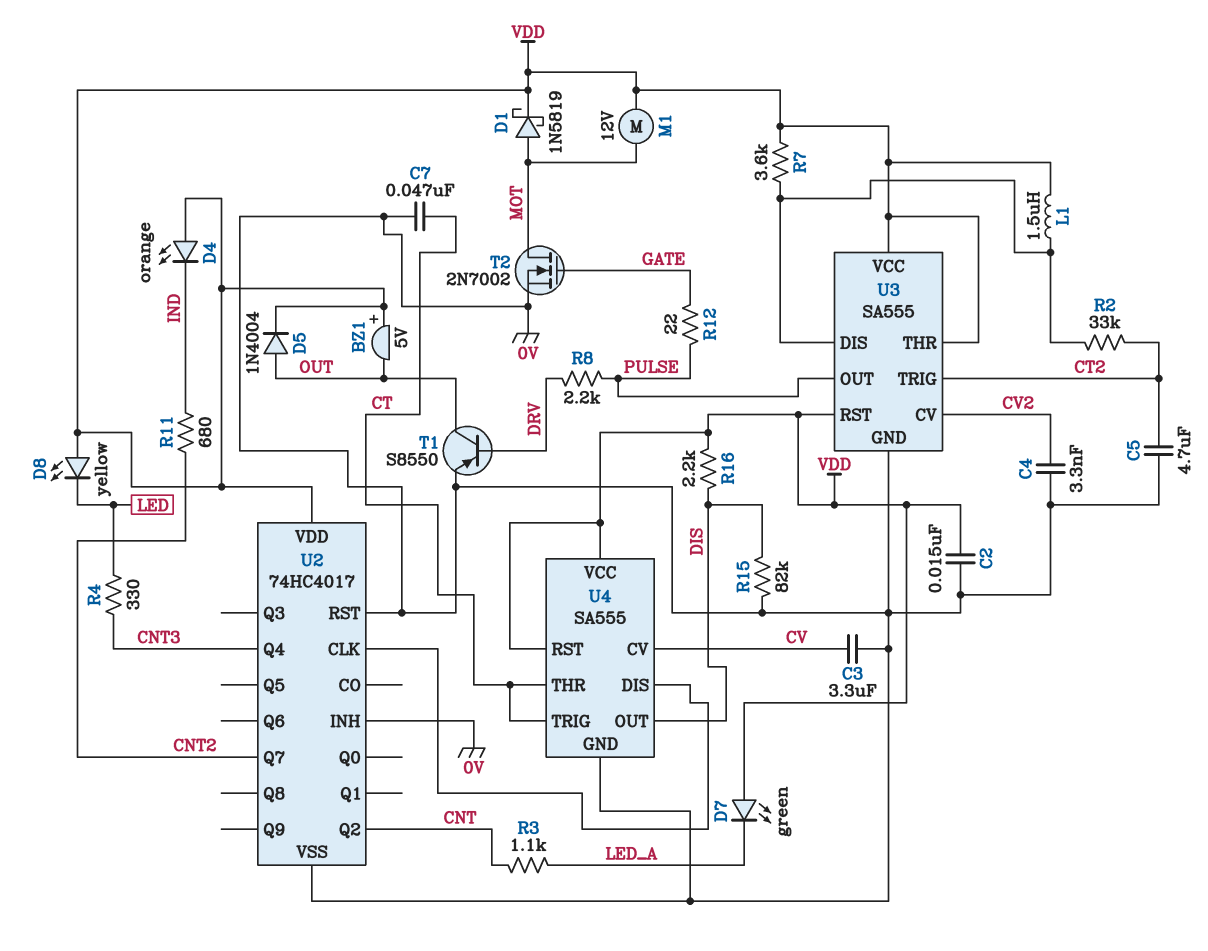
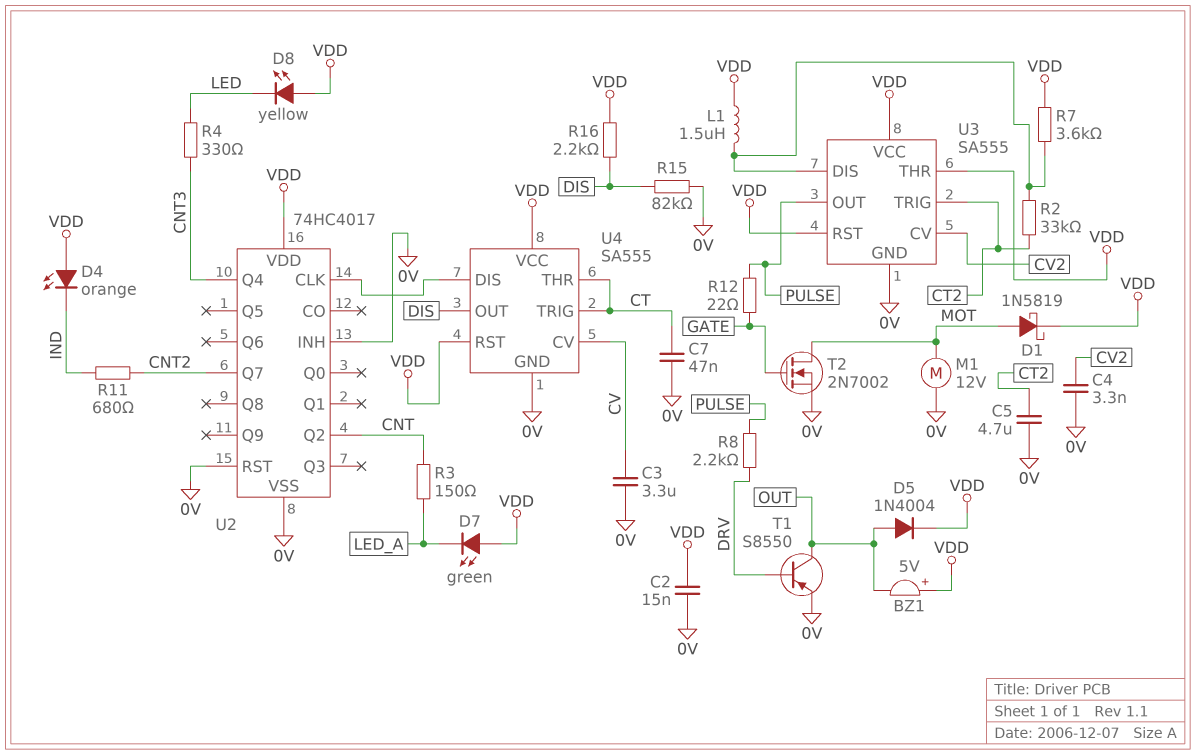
M1: motor 12V (MOT, VDD) -> motor 12V (0V, MOT)
R3: 1.1k (CNT, LED_A) -> 150 (CNT, LED_A)

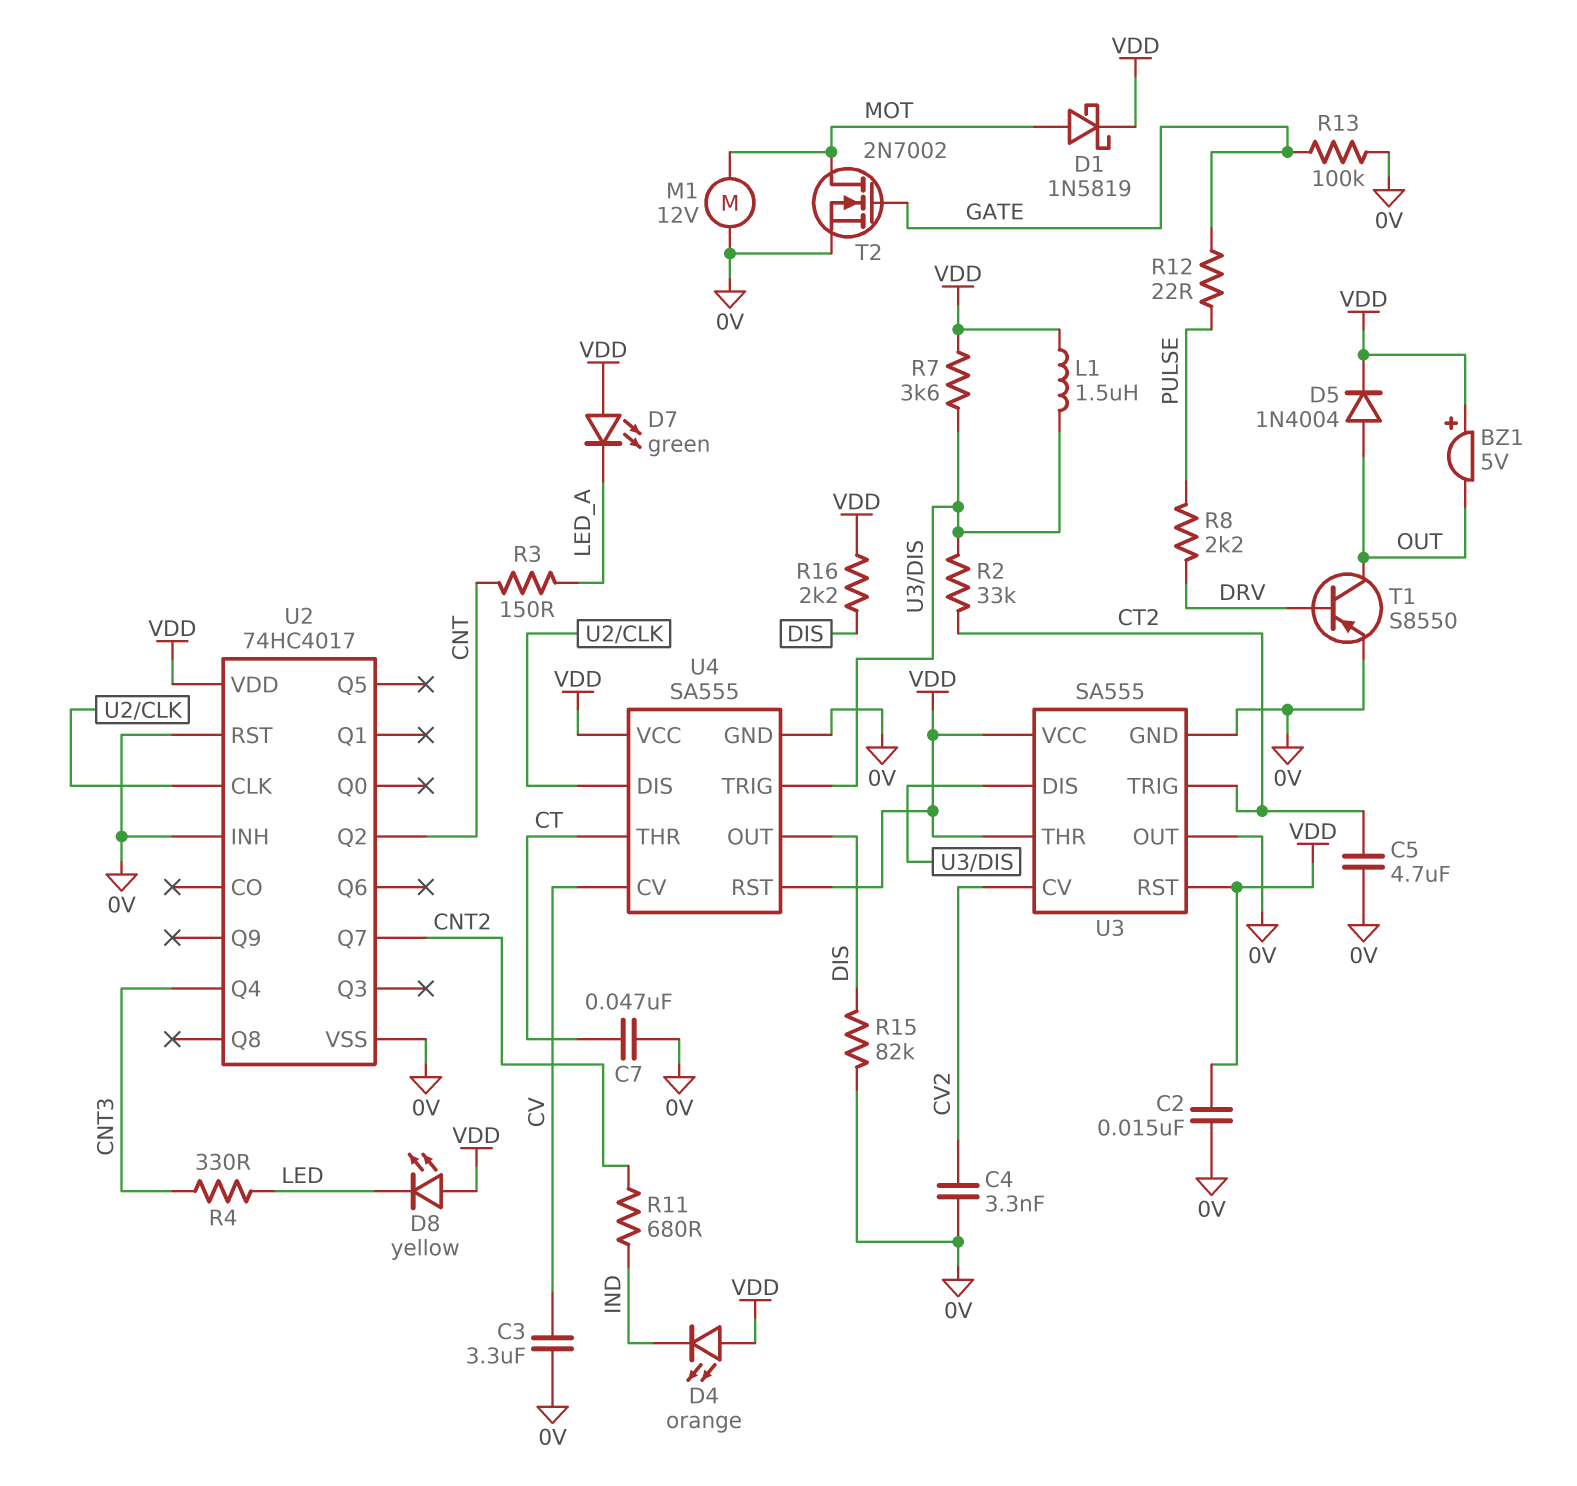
R13: none -> 100k (0V, GATE)
U3 pin OUT: PULSE -> 0V
U4 pin TRIG: CT -> U3/DIS

